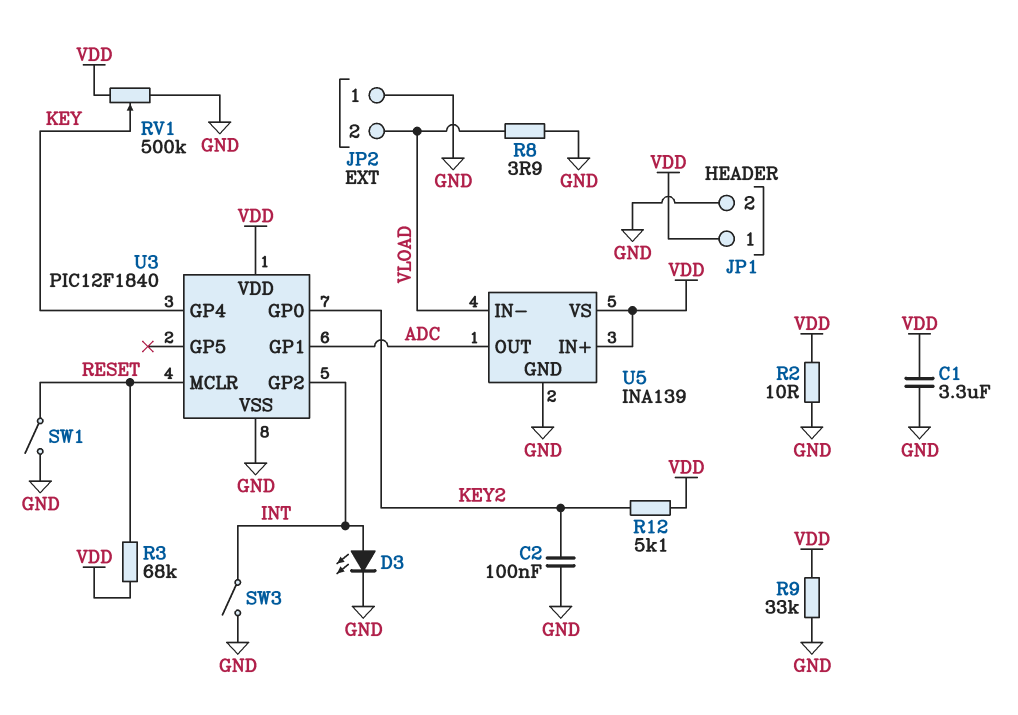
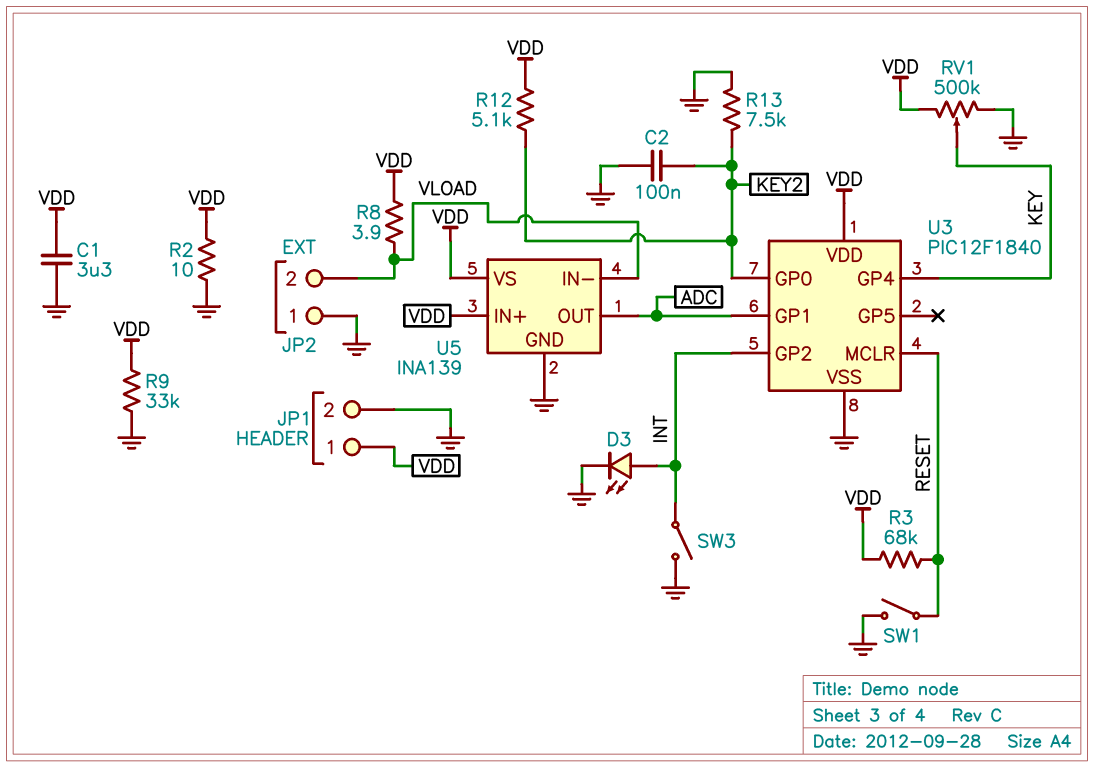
R8: 3.9 (GND, VLOAD) -> 3.9 (VDD, VLOAD)
R13: none -> 7.5k (GND, KEY2)

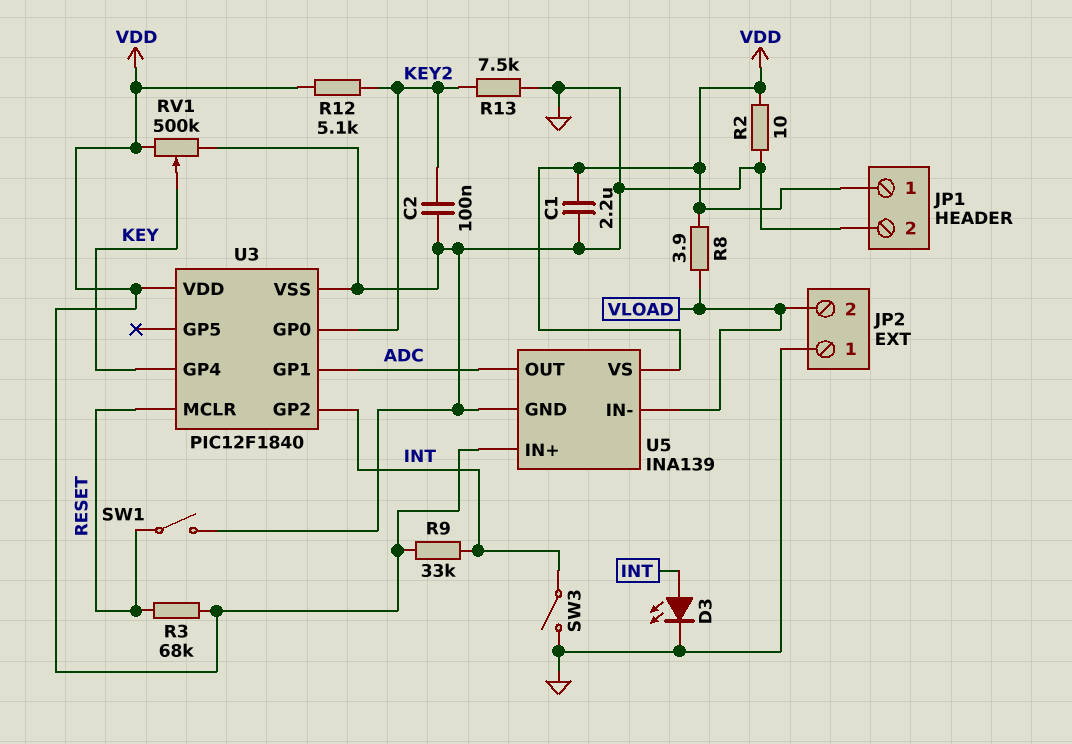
C1: 3.3uF (GND, VDD) -> 2.2uF (GND, VDD)
R9: 33k (GND, VDD) -> 33k (INT, VDD)

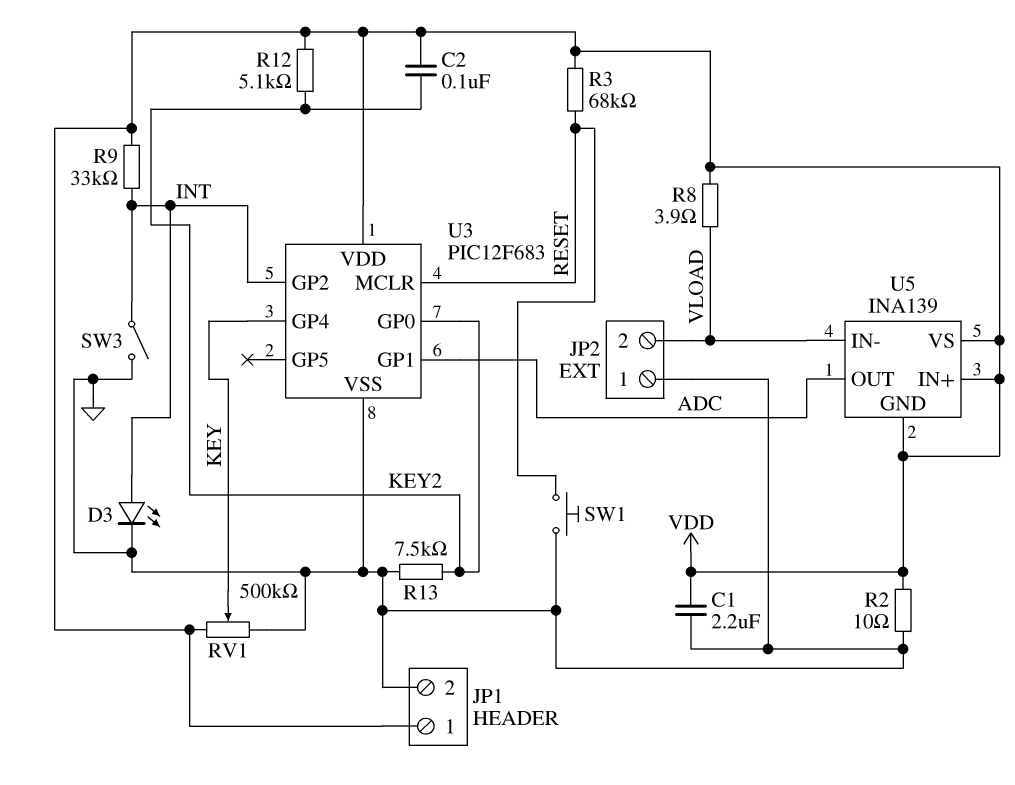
C2: 100nF (GND, KEY2) -> 100nF (KEY2, VDD)
SW1: switch (GND, RESET) -> button (GND, RESET)
U3: PIC12F1840 -> PIC12F683
U5 pin GND: GND -> VDD

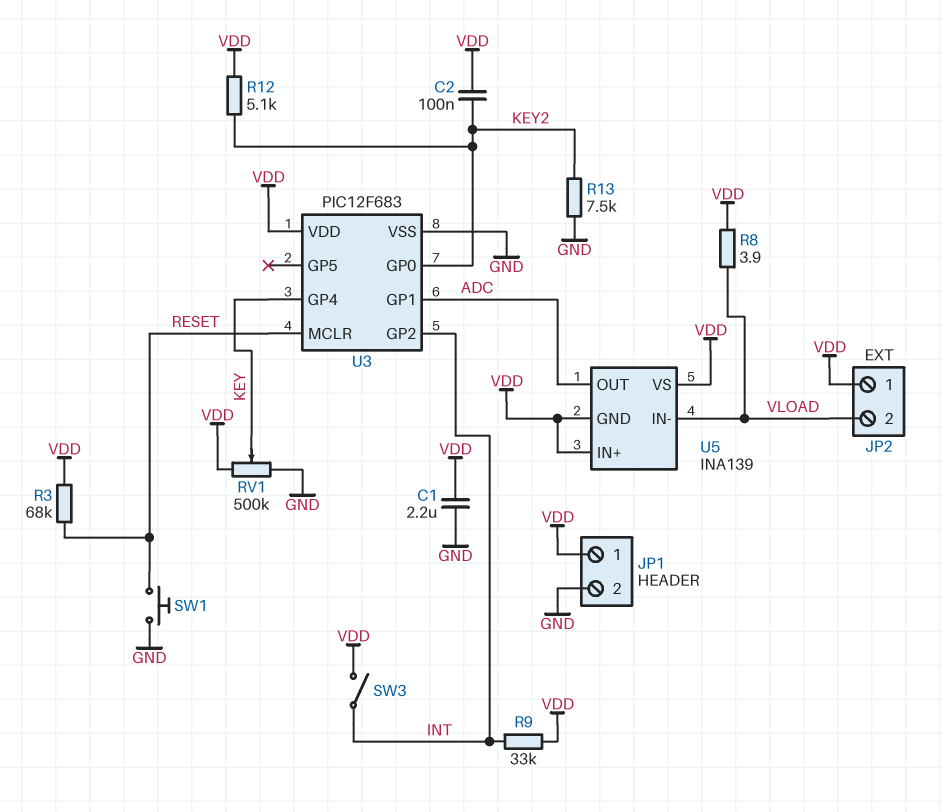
D3: LED (A INT, K GND) -> none
JP2 pin 1: GND -> VDD
R2: 10 (GND, VDD) -> none
SW3: switch (GND, INT) -> switch (INT, VDD)

